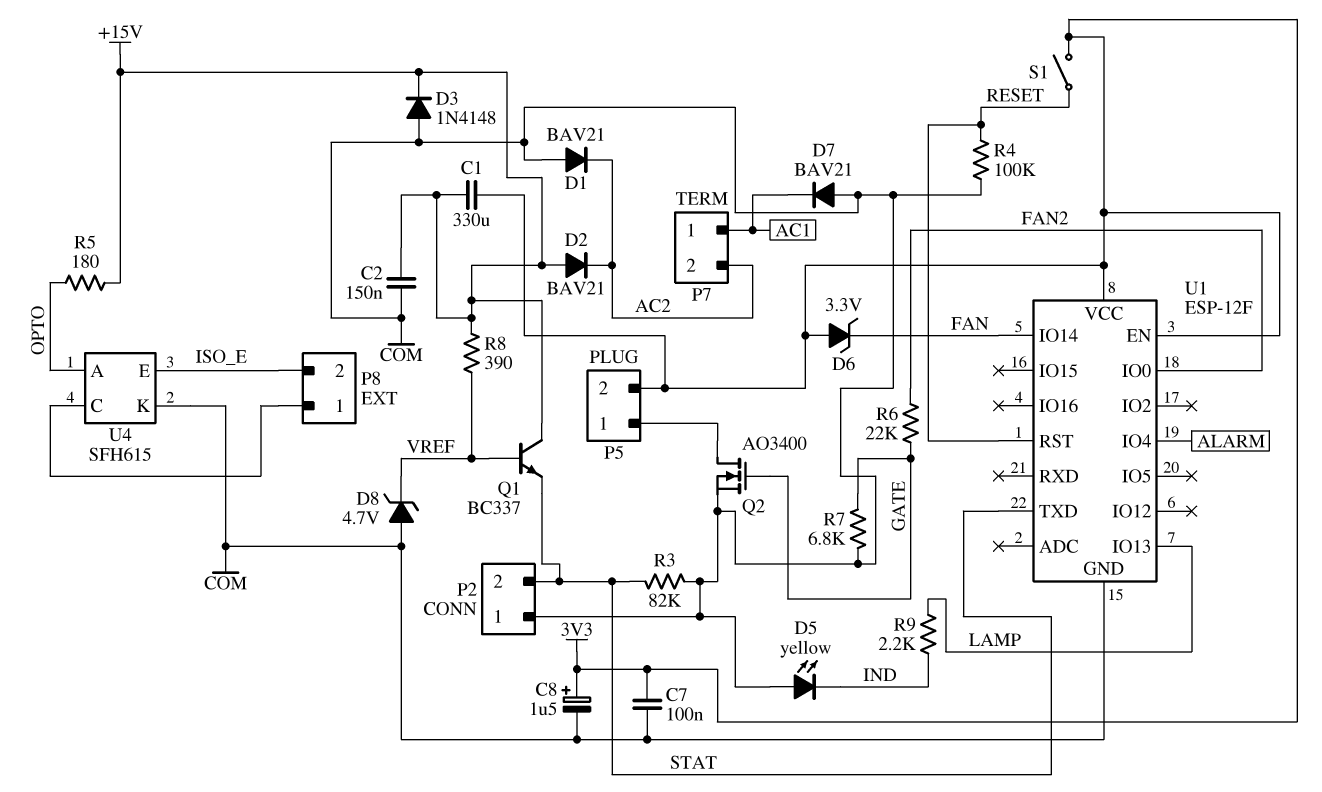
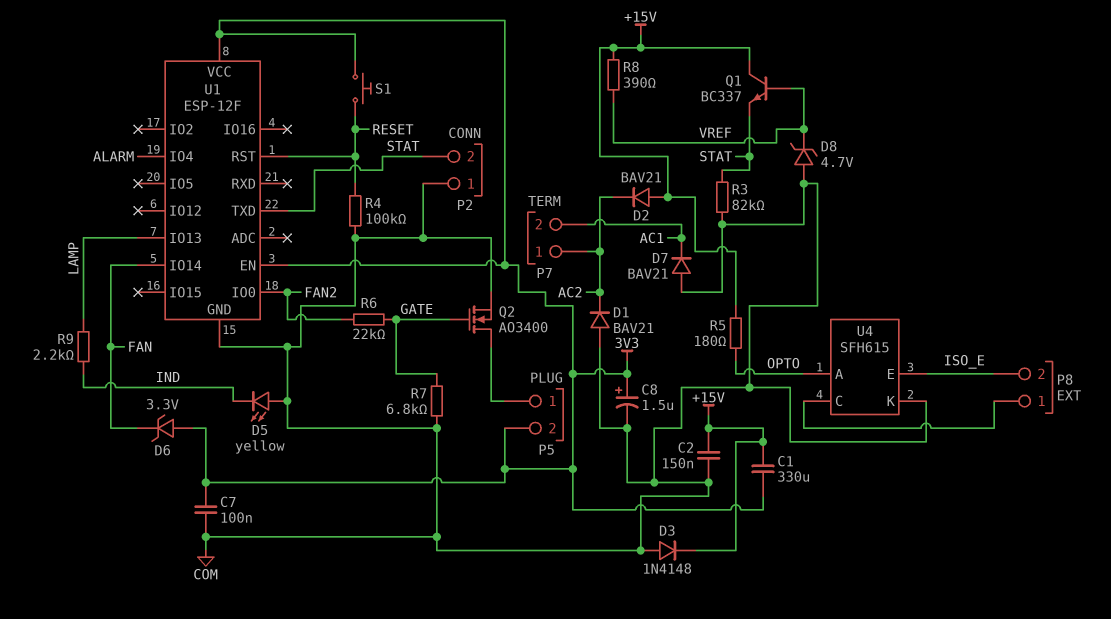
P7 pin 1: AC1 -> AC2
P7 pin 2: AC2 -> AC1
S1: switch (3V3, RESET) -> button (3V3, RESET)

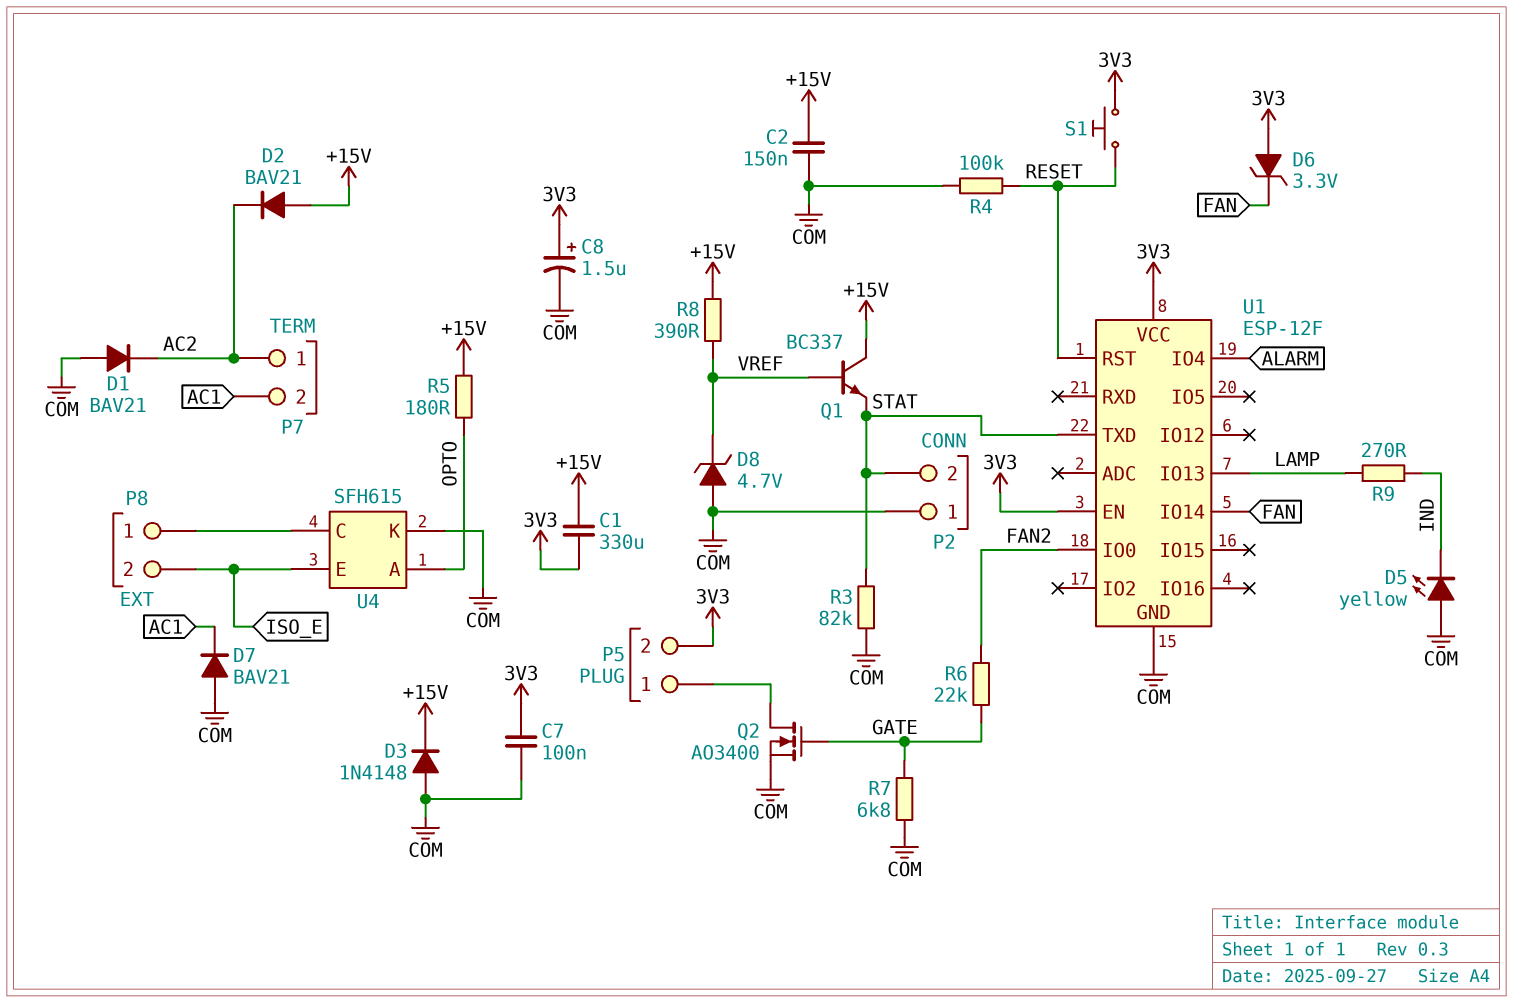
R9: 2.2k (IND, LAMP) -> 270 (IND, LAMP)

